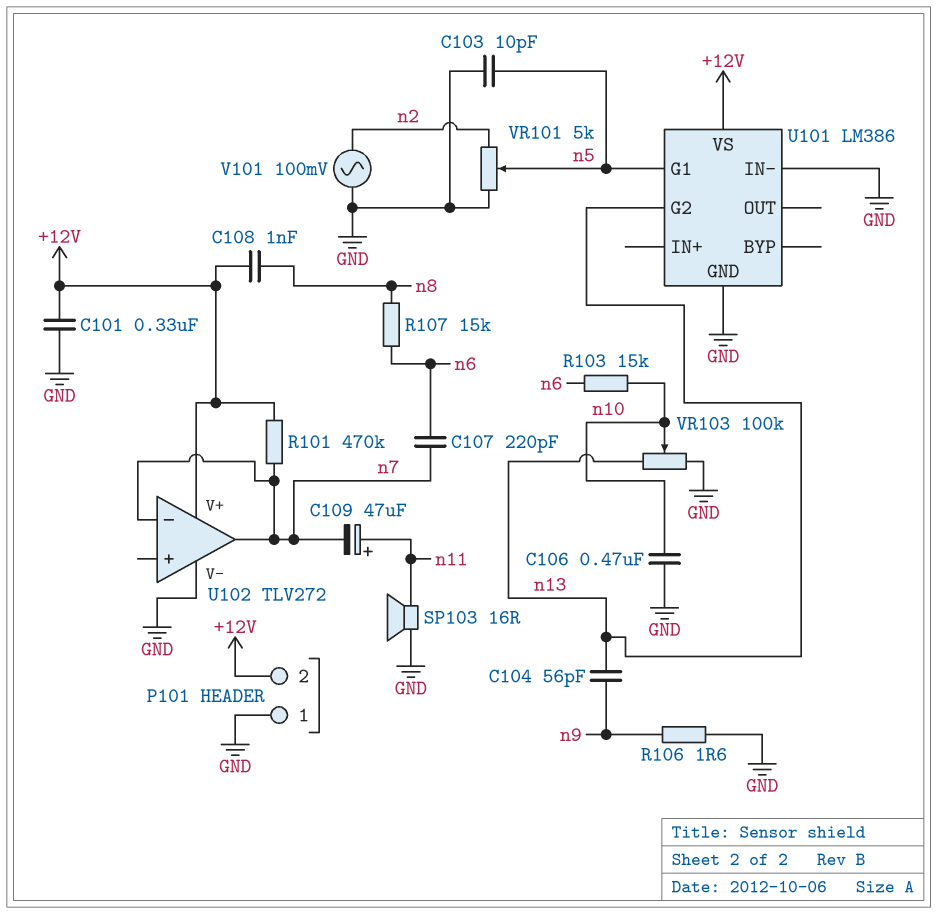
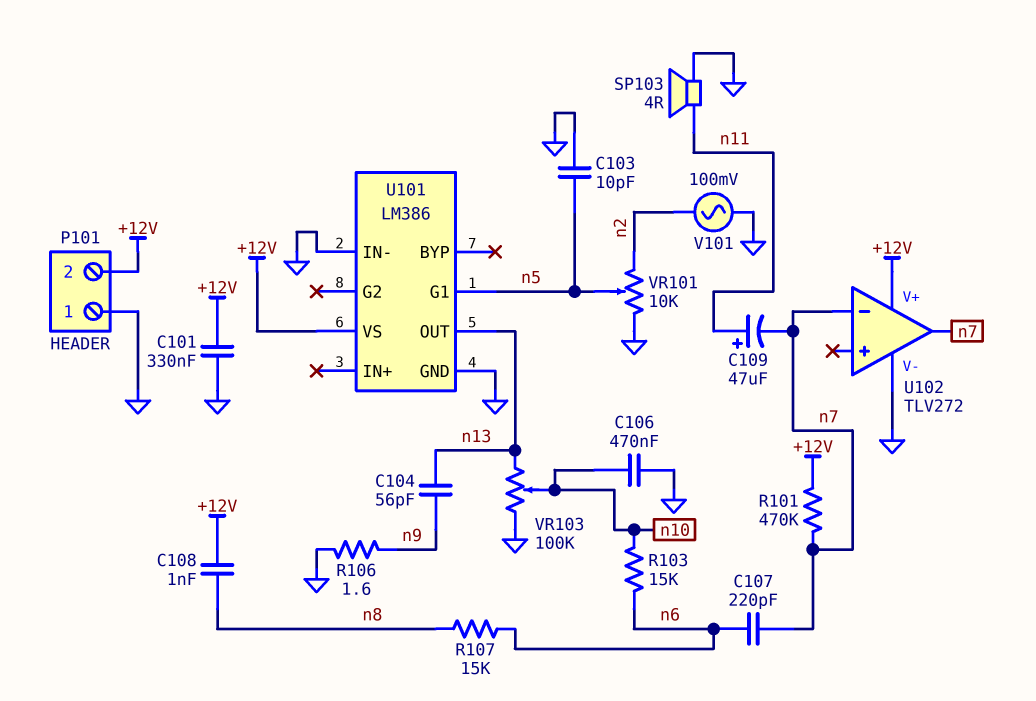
SP103: speaker 16R (GND, n11) -> speaker 4R (GND, n11)
U101 pin G2: n13 -> none
U101 pin OUT: none -> n13
VR101: 5k (GND, n2, wiper n5) -> 10k (GND, n2, wiper n5)

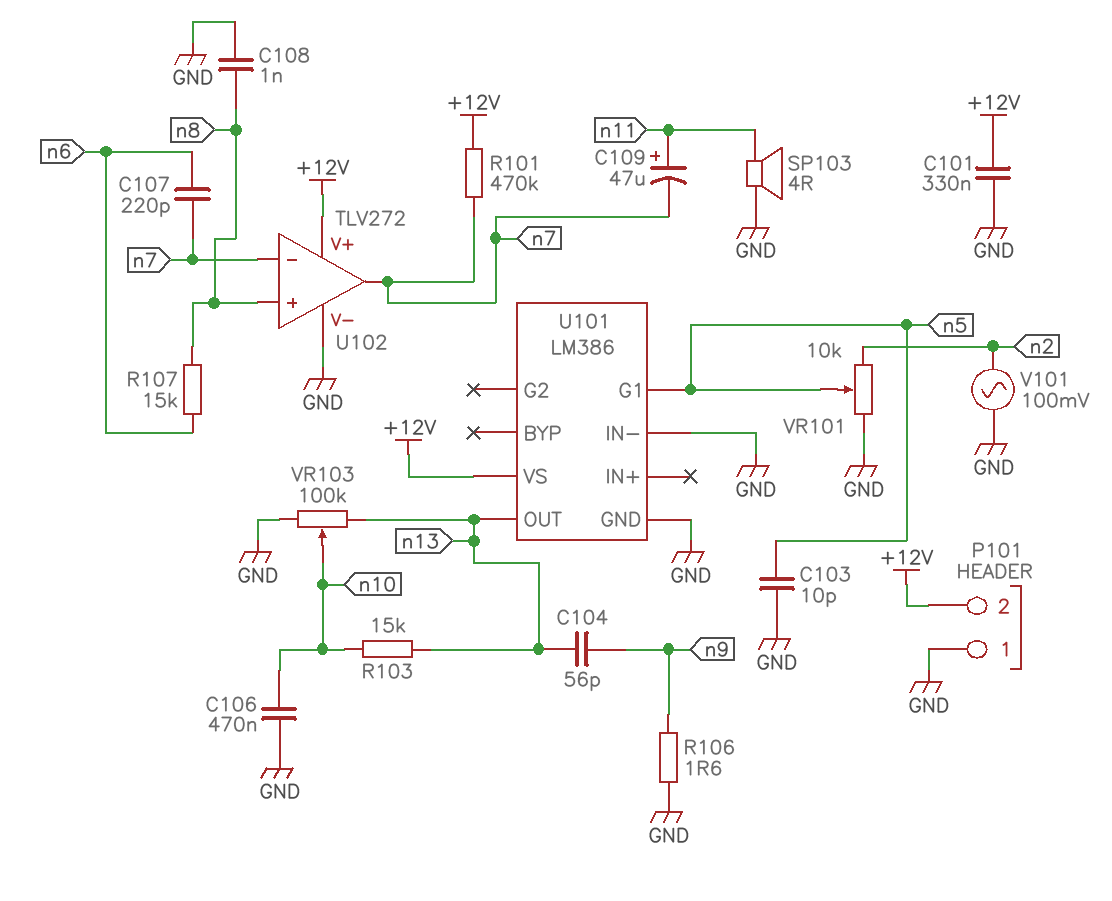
C108: 1nF (+12V, n8) -> 1nF (GND, n8)
R103: 15k (n6, n10) -> 15k (n10, n13)
U102 pin in+: none -> n8

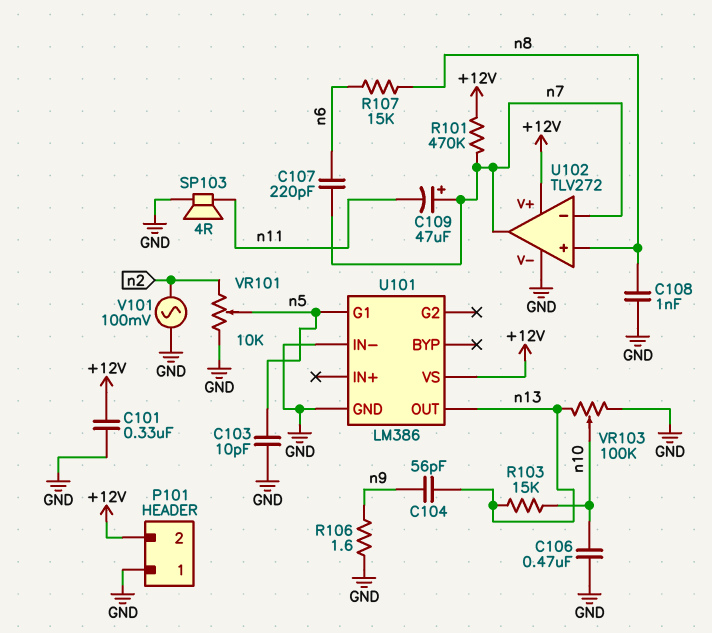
C109: 47uF (plus n11, minus n7) -> 47uF (plus n7, minus n11)

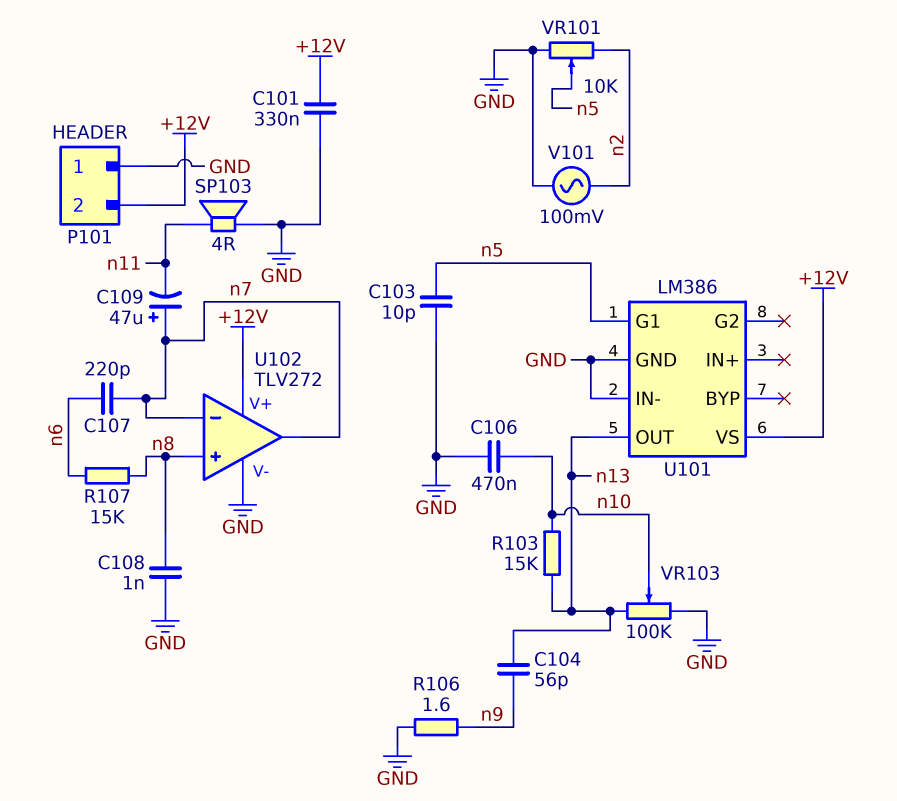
R101: 470k (+12V, n7) -> none

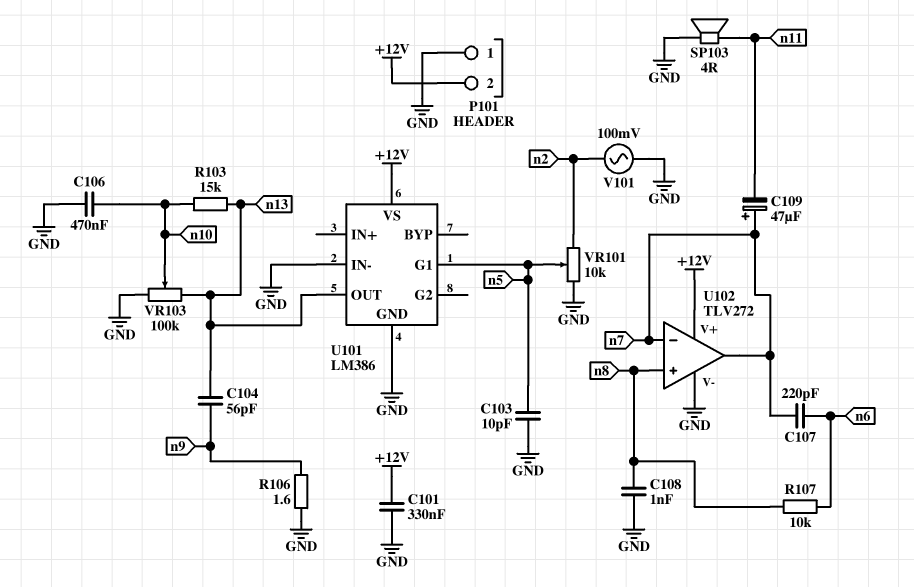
R107: 15k (n6, n8) -> 10k (n6, n8)

